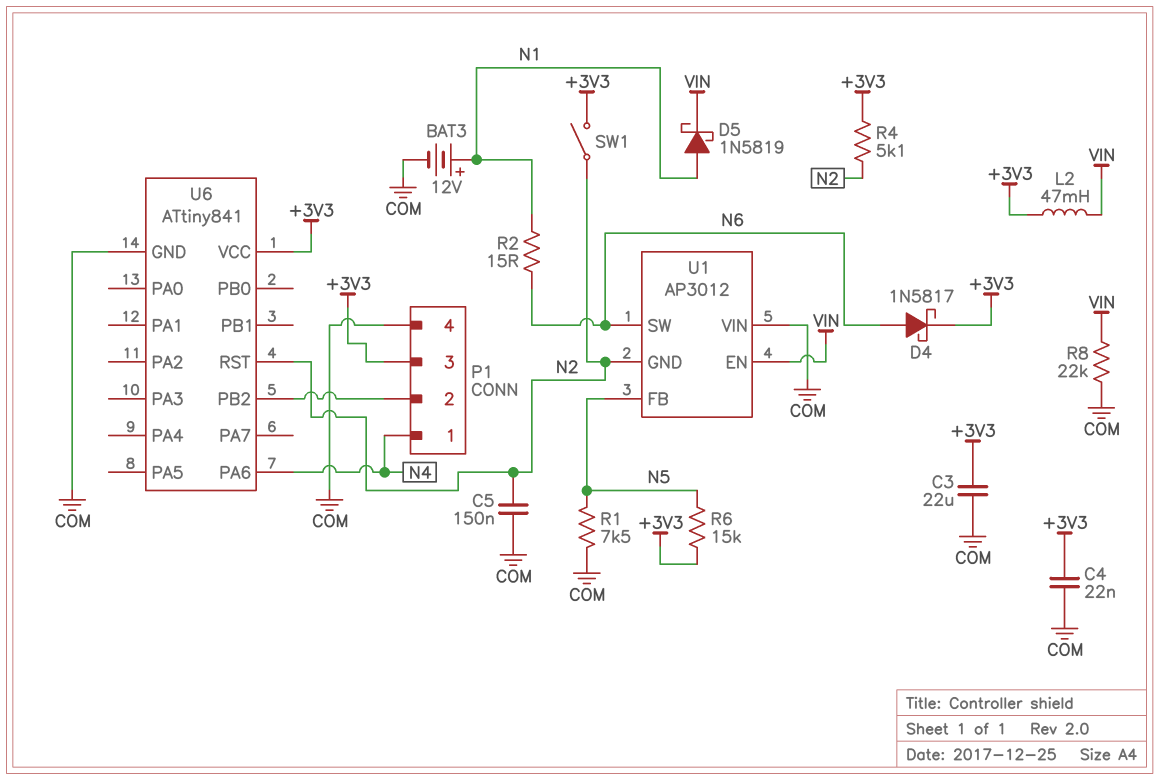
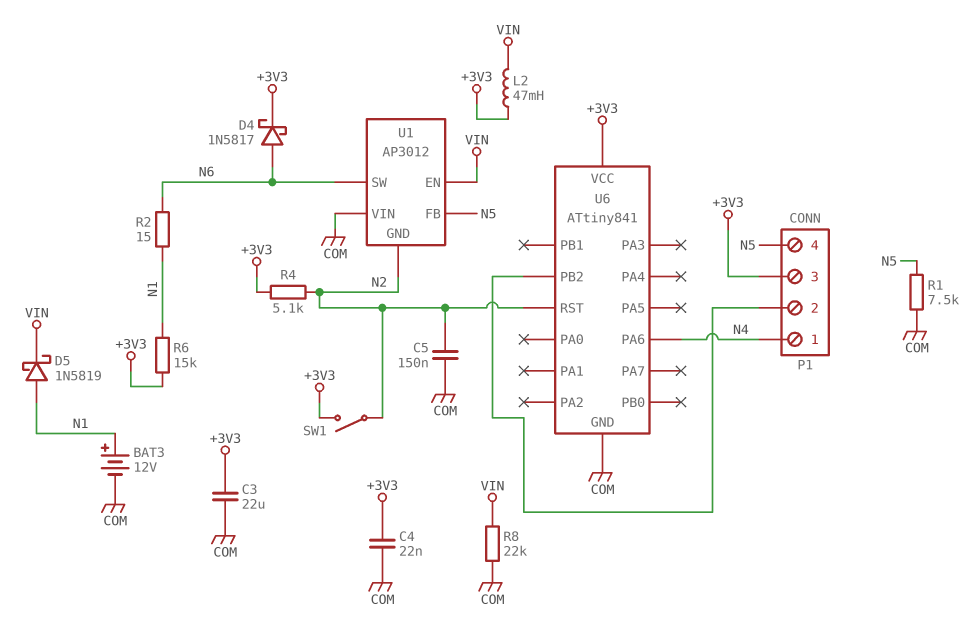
P1 pin 4: COM -> N5
R6: 15k (+3V3, N5) -> 15k (+3V3, N1)

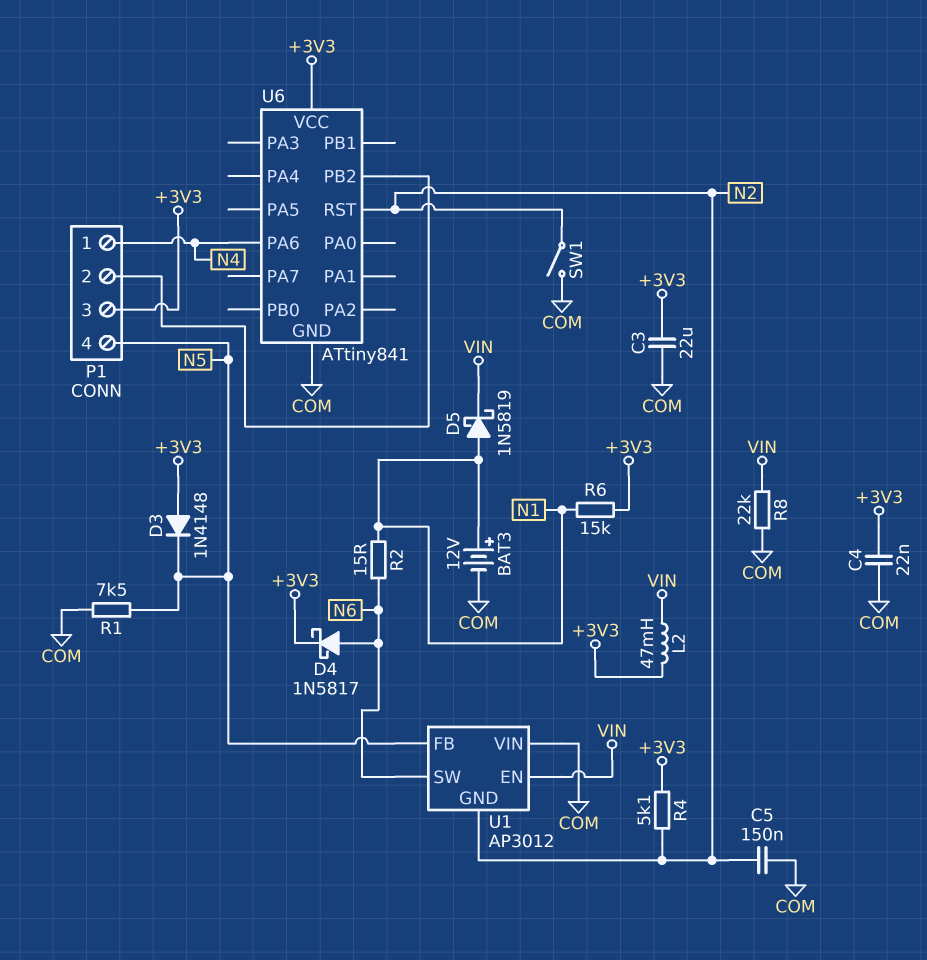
D3: none -> diode 1N4148 (A +3V3, K N5)
SW1: switch (+3V3, N2) -> switch (COM, N2)

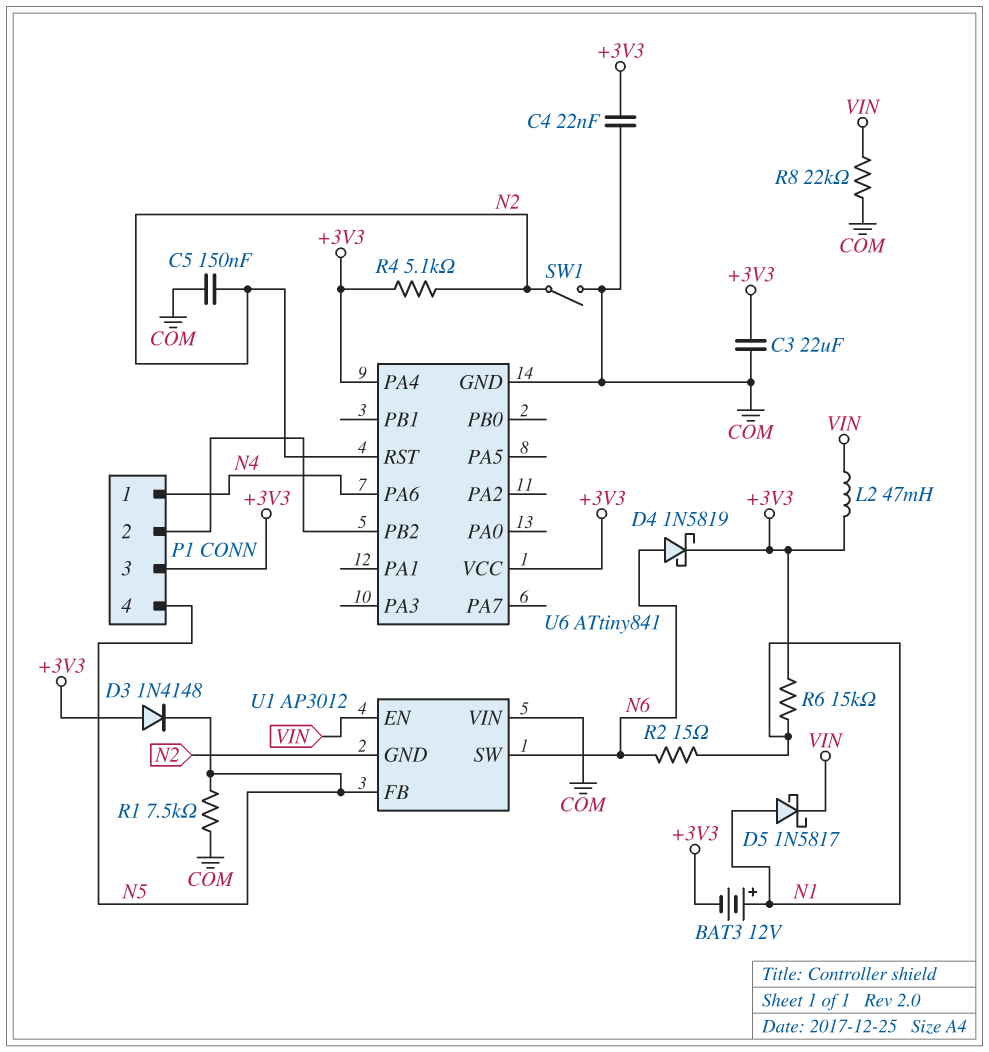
BAT3: 12V (plus N1, minus COM) -> 12V (plus N1, minus +3V3)
D4: schottky 1N5817 (A N6, K +3V3) -> schottky 1N5819 (A N6, K +3V3)
D5: schottky 1N5819 (A N1, K VIN) -> schottky 1N5817 (A N1, K VIN)
U6 pin PA4: none -> +3V3

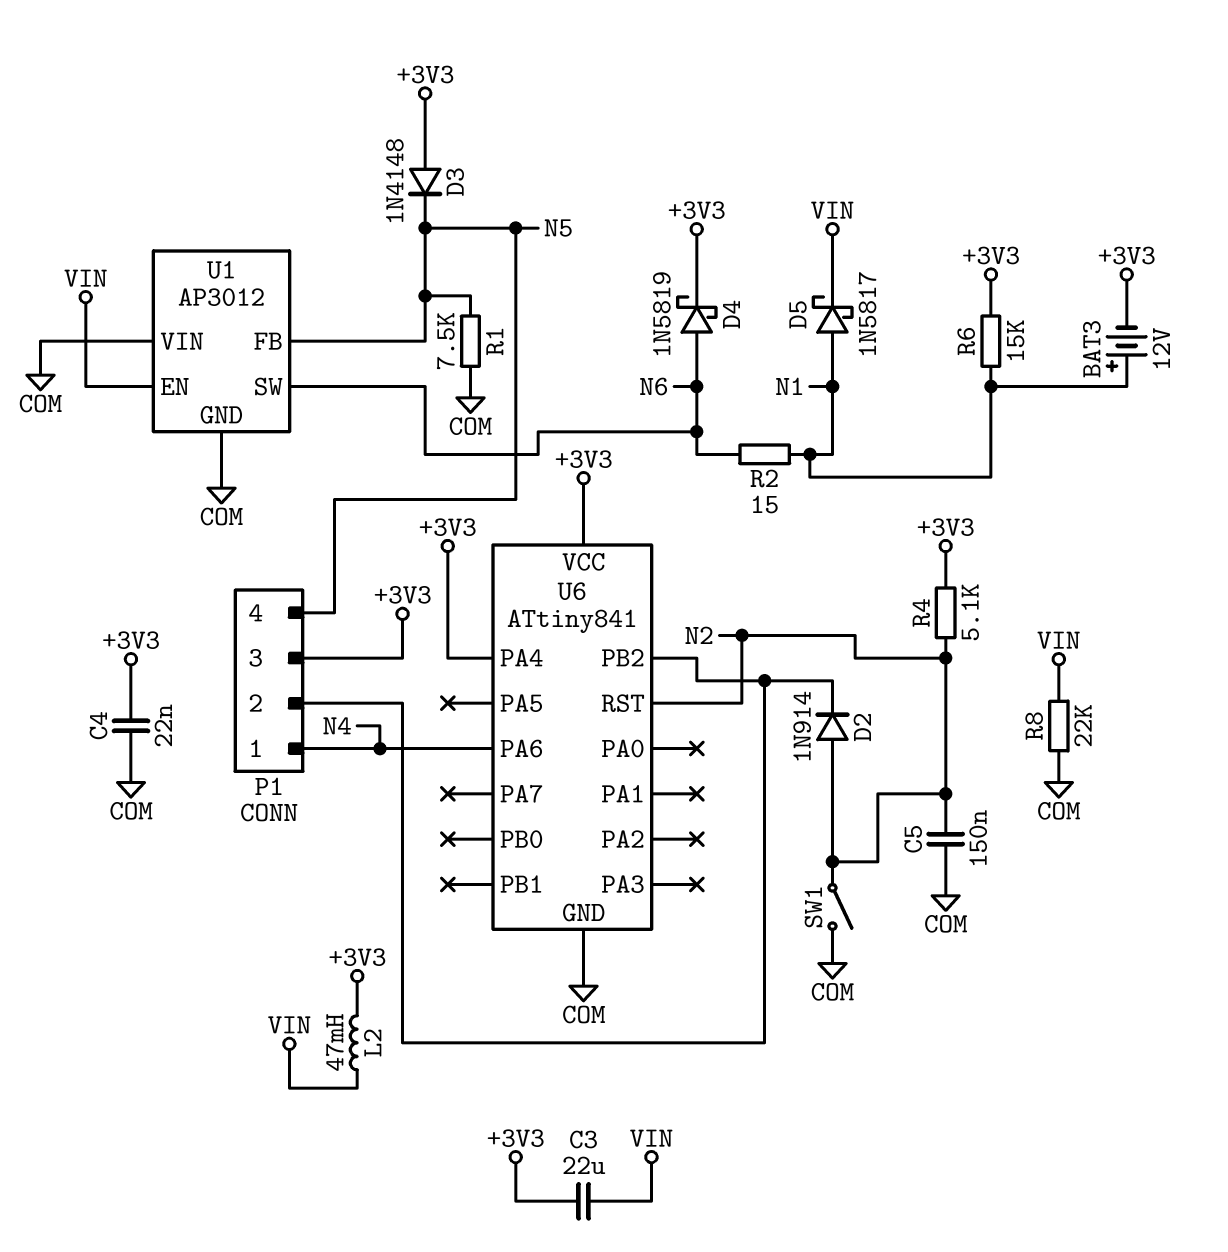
C3: 22uF (+3V3, COM) -> 22uF (+3V3, VIN)
D2: none -> diode 1N914 (A N2, K P1/2)
U1 pin GND: N2 -> COM

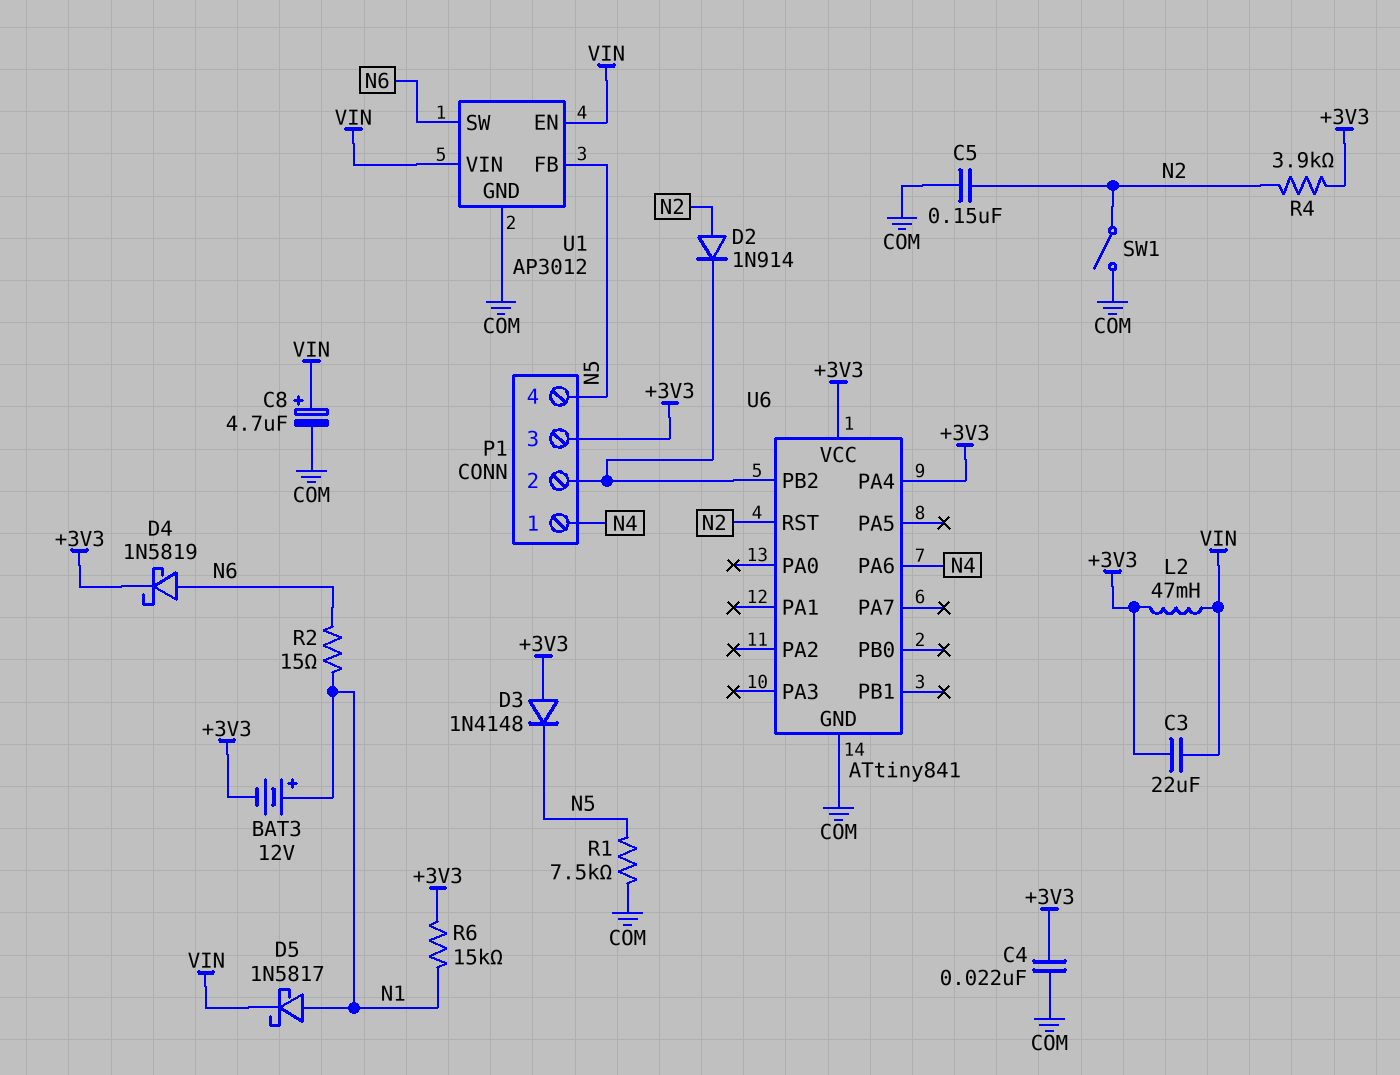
C8: none -> 4.7uF (plus VIN, minus COM)
R4: 5.1k (+3V3, N2) -> 3.9k (+3V3, N2)
R8: 22k (COM, VIN) -> none
U1 pin VIN: COM -> VIN

